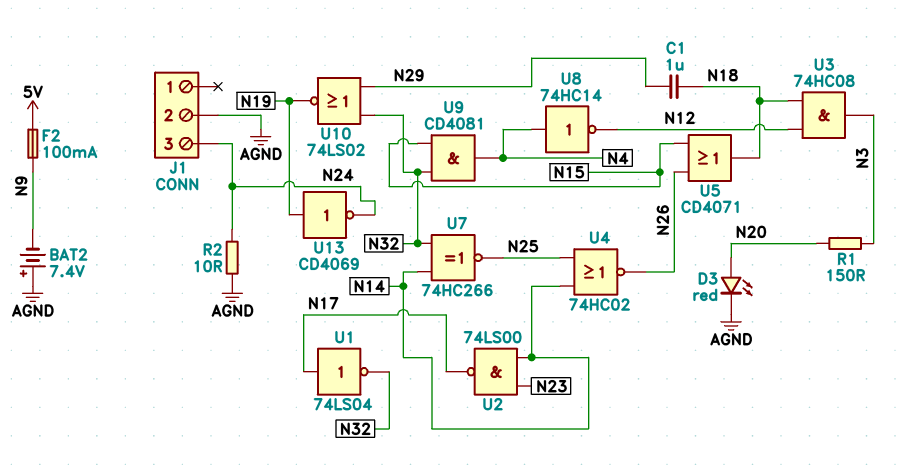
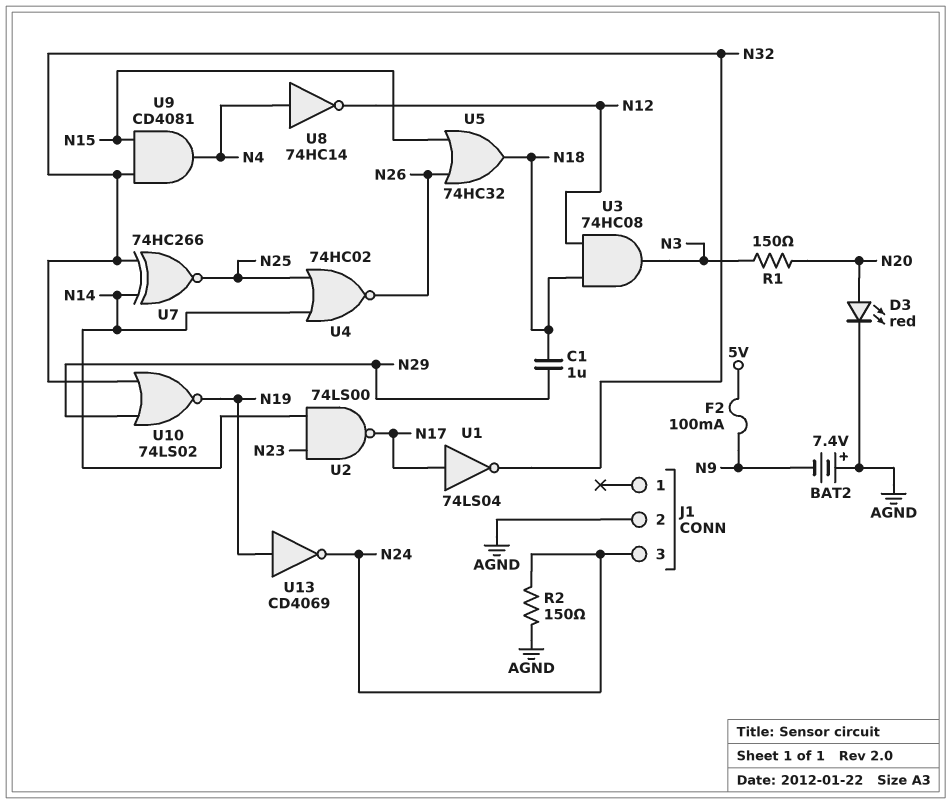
R2: 10 (AGND, N24) -> 150 (AGND, N24)
U5: OR CD4071 (in N15, in N26, out N18) -> OR 74HC32 (in N15, in N26, out N18)

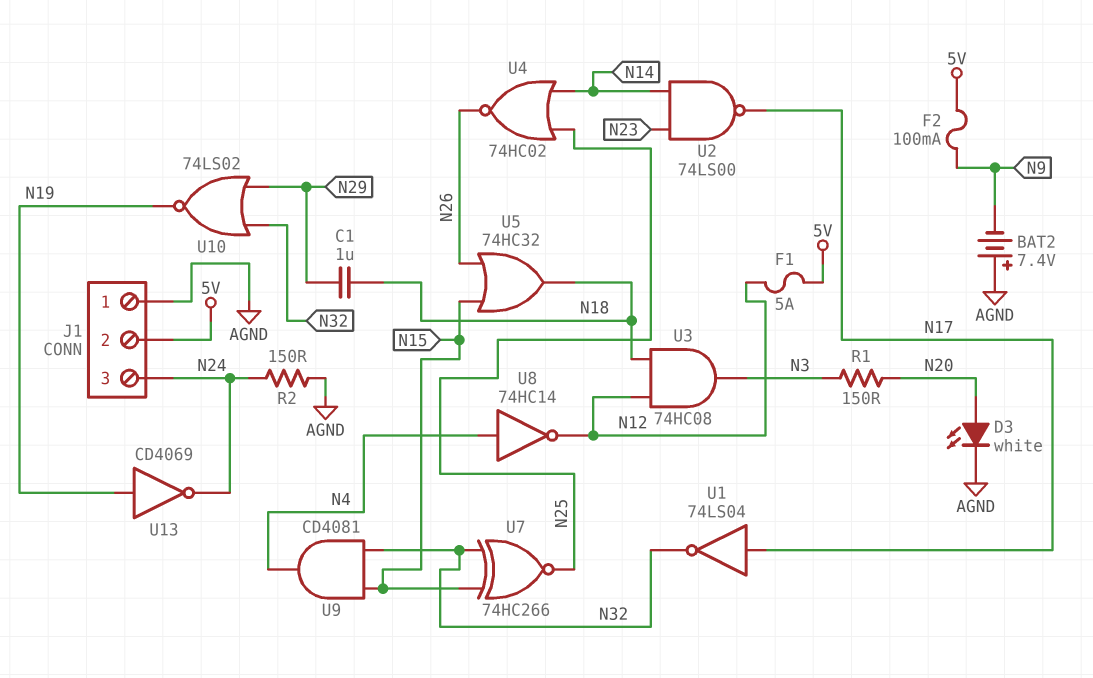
D3: LED red (A N20, K AGND) -> LED white (A N20, K AGND)
F1: none -> 5A (5V, N12)
J1 pin 1: none -> AGND
J1 pin 2: AGND -> 5V
U7: XNOR 74HC266 (in N14, in N32, out N25) -> XNOR 74HC266 (in N15, in N32, out N25)

